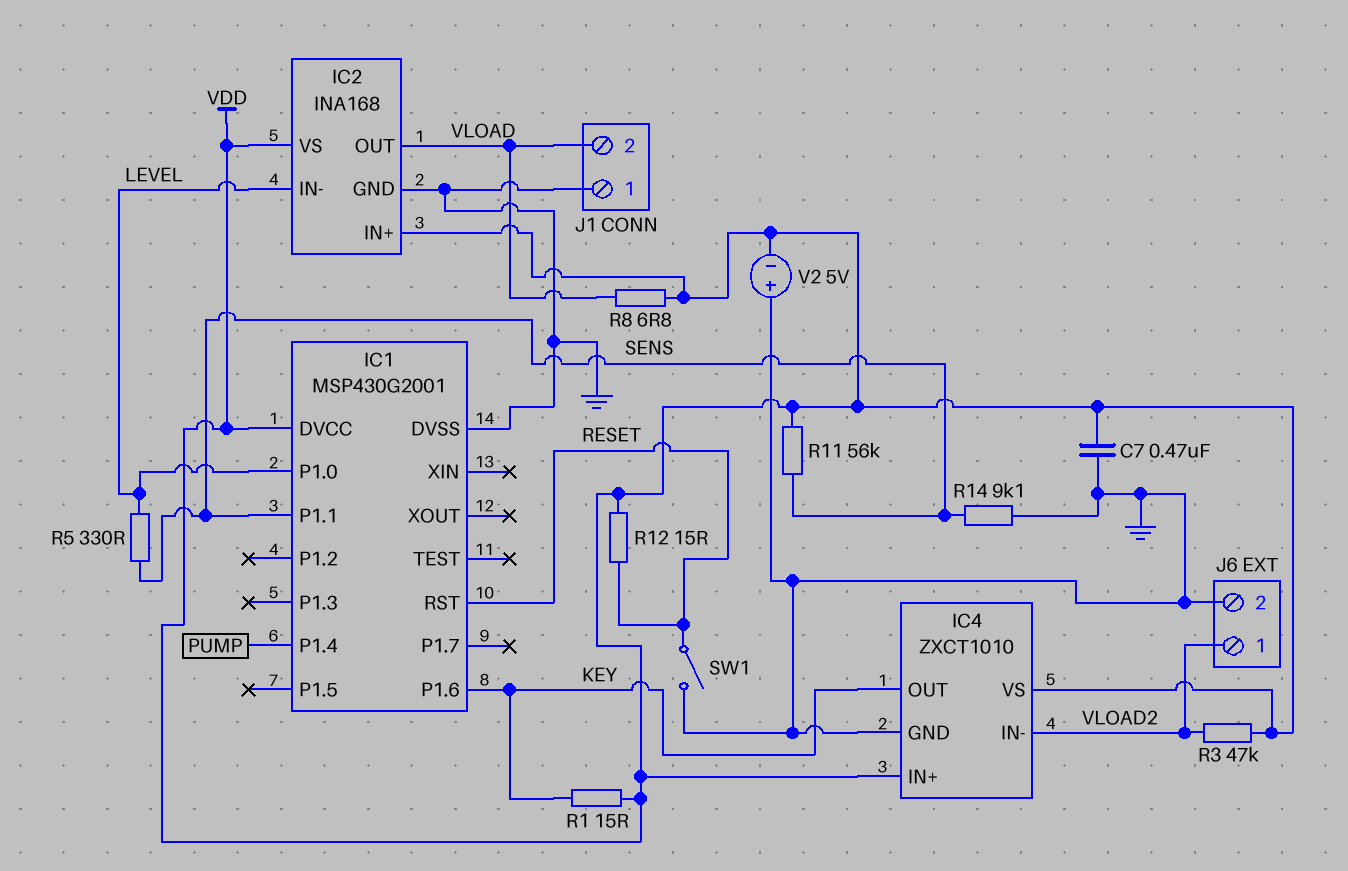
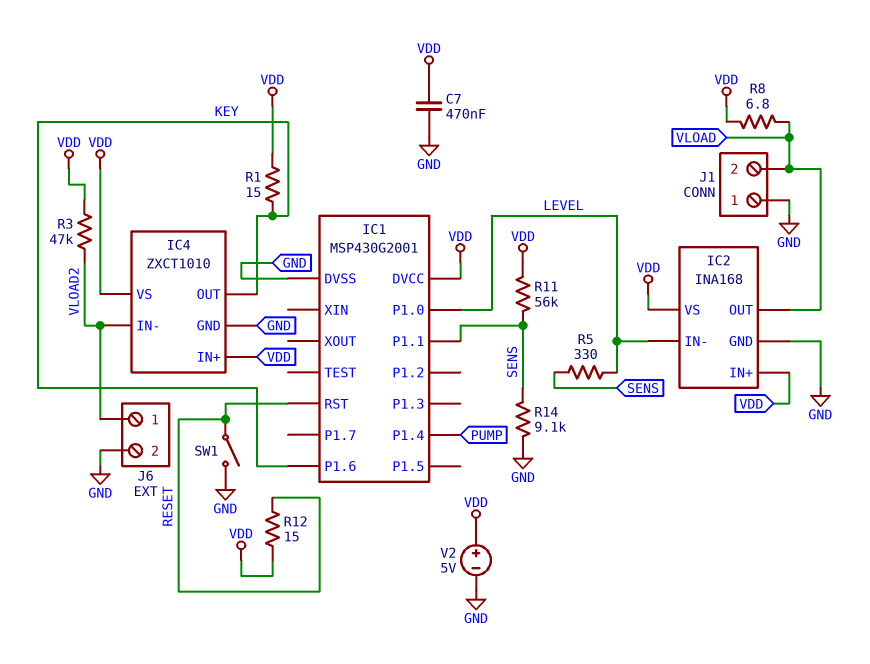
V2: 5V (plus GND, minus VDD) -> 5V (plus VDD, minus GND)

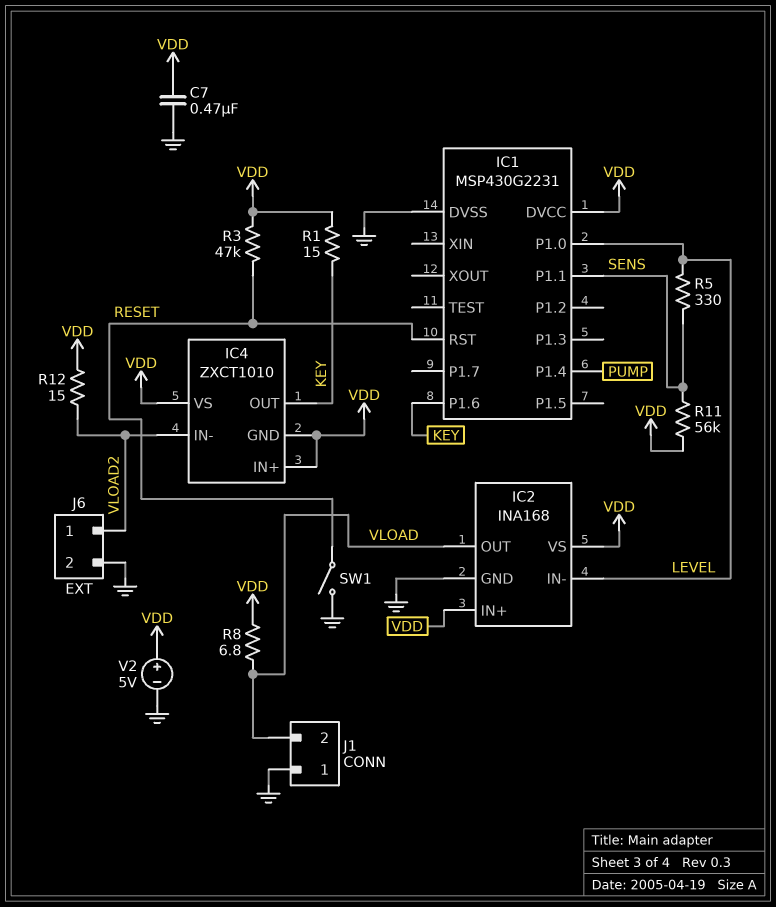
IC1: MSP430G2001 -> MSP430G2231
IC4 pin GND: GND -> VDD
R3: 47k (VDD, VLOAD2) -> 47k (RESET, VDD)
R12: 15 (RESET, VDD) -> 15 (VDD, VLOAD2)
R14: 9.1k (GND, SENS) -> none

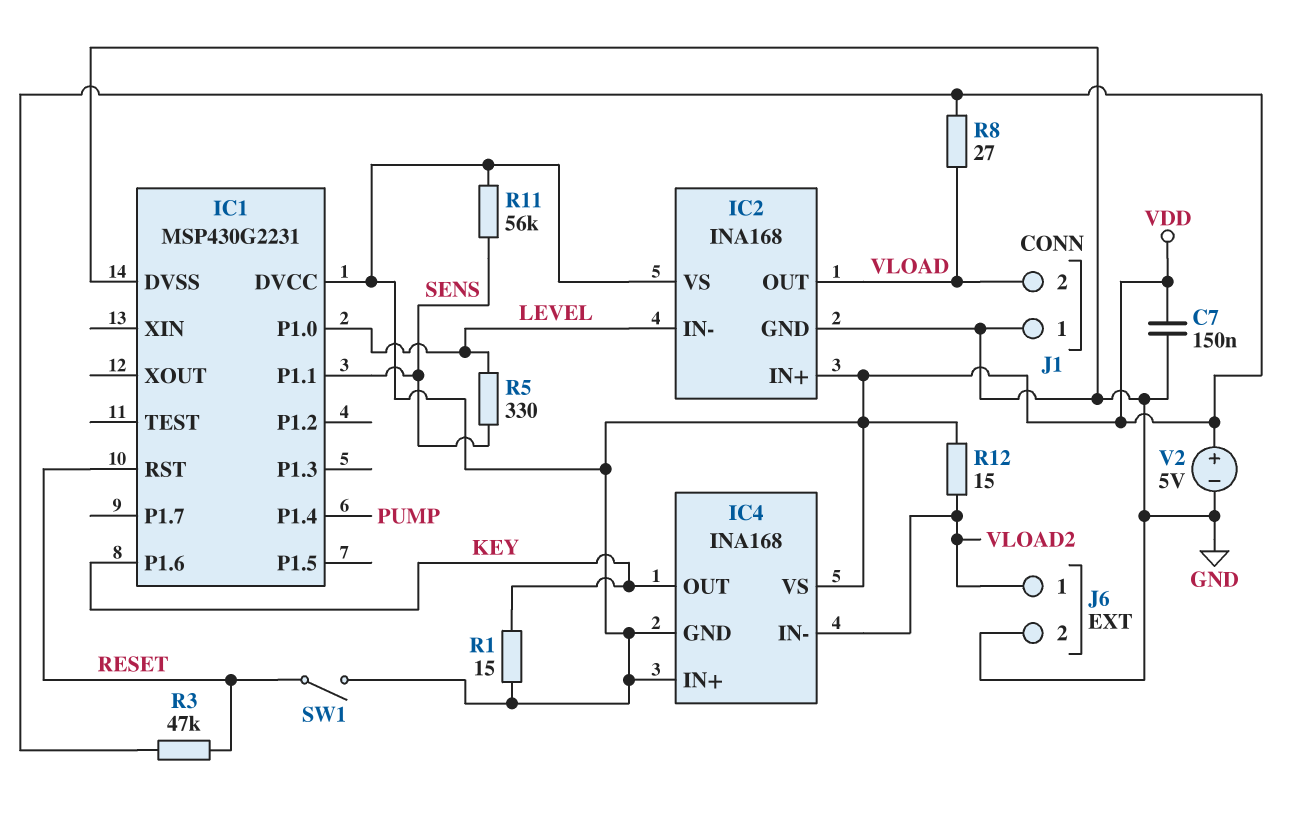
C7: 470nF (GND, VDD) -> 150nF (GND, VDD)
IC4: ZXCT1010 -> INA168
R8: 6.8 (VDD, VLOAD) -> 27 (VDD, VLOAD)
SW1: switch (GND, RESET) -> switch (RESET, VDD)

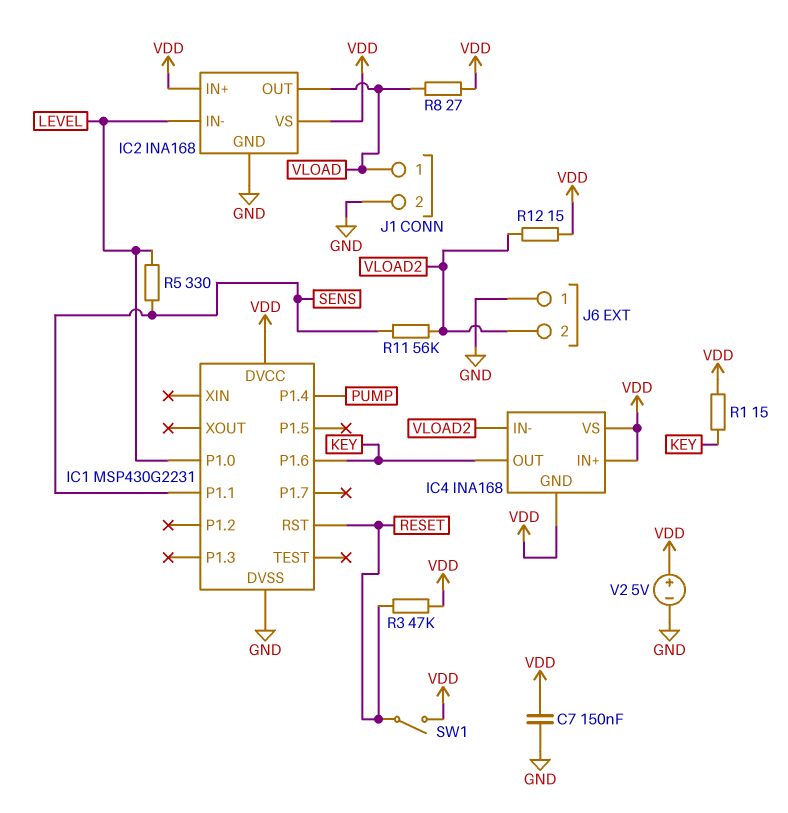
J1 pin 1: GND -> VLOAD
J1 pin 2: VLOAD -> GND
J6 pin 1: VLOAD2 -> GND
J6 pin 2: GND -> VLOAD2
R11: 56k (SENS, VDD) -> 56k (SENS, VLOAD2)

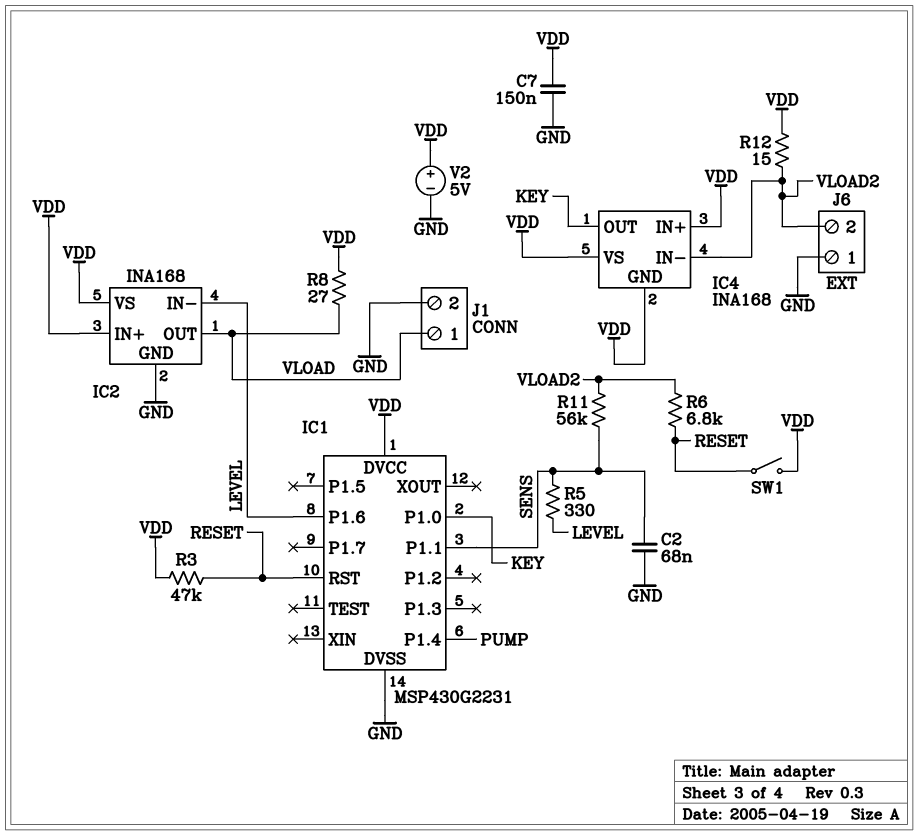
C2: none -> 68nF (GND, SENS)
IC1 pin P1.0: LEVEL -> KEY
IC1 pin P1.6: KEY -> LEVEL
R1: 15 (KEY, VDD) -> none
R6: none -> 6.8k (RESET, VLOAD2)

